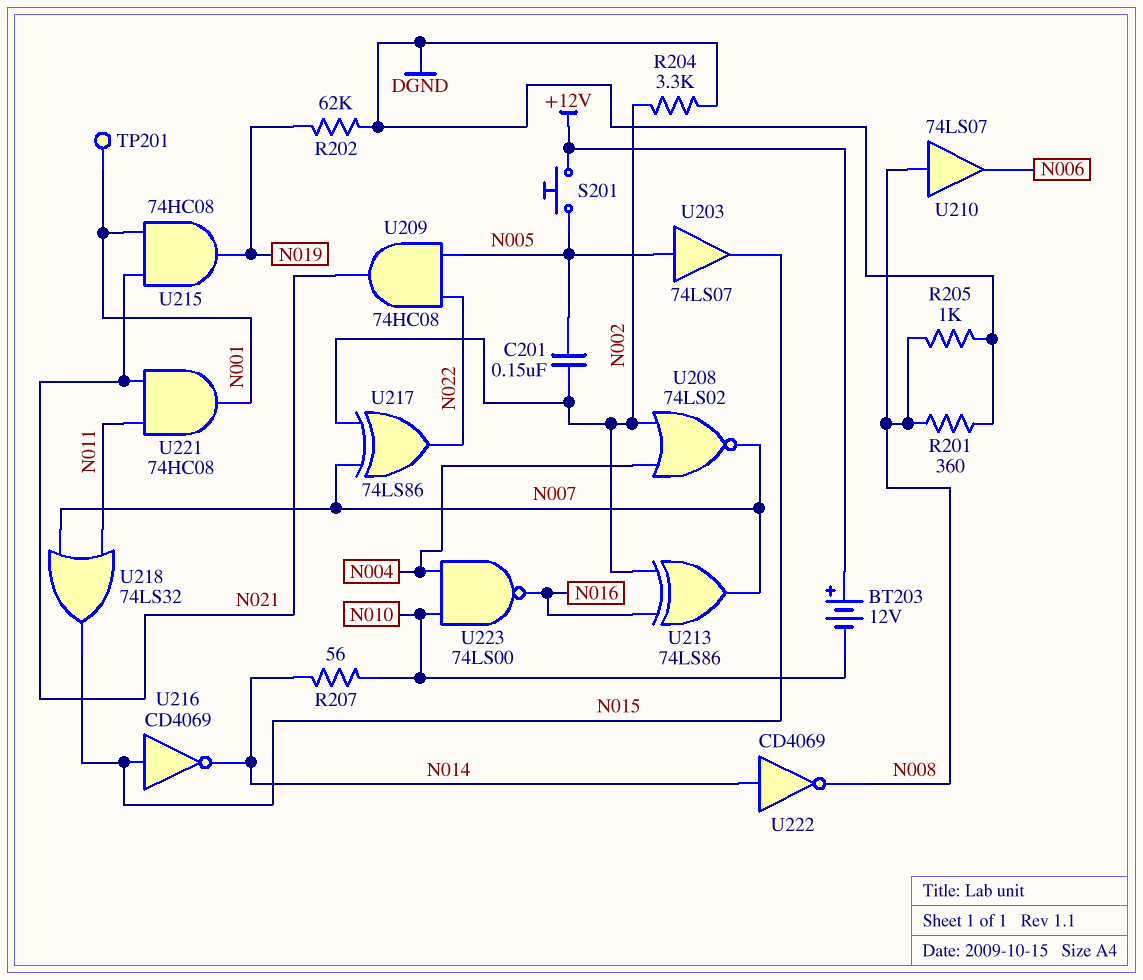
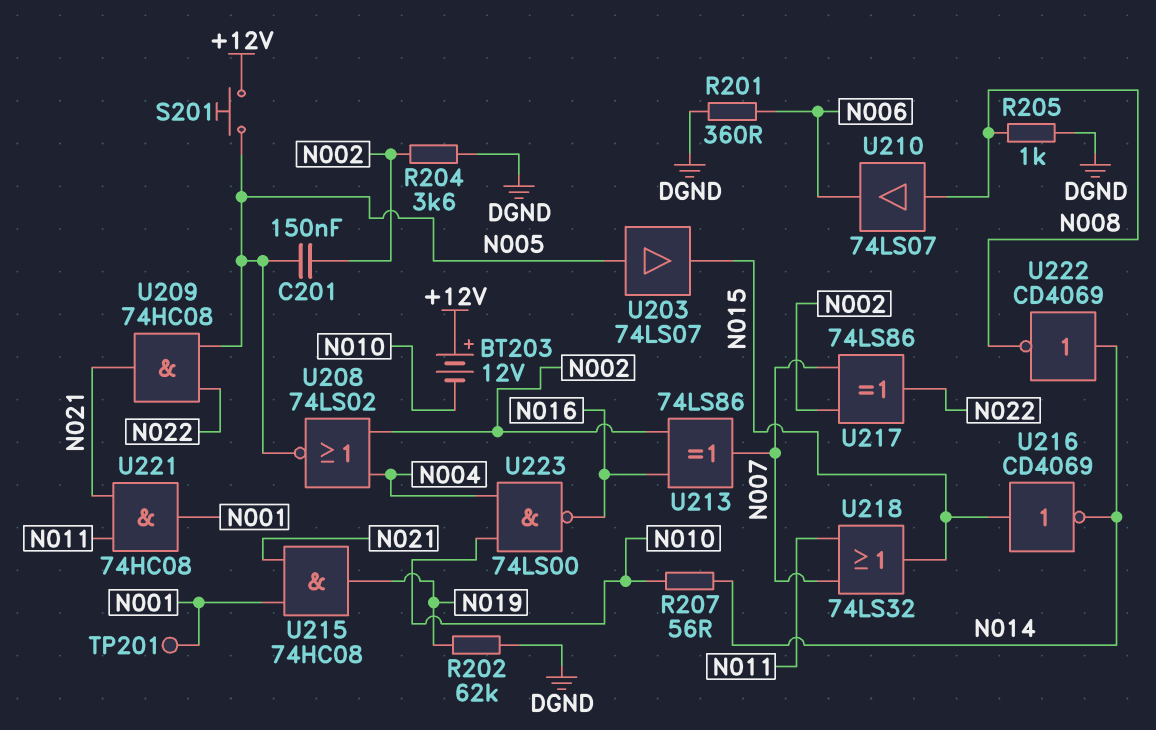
R201: 360 (DGND, N008) -> 360 (DGND, N006)
R204: 3.3k (DGND, N002) -> 3.6k (DGND, N002)
U208: NOR 74LS02 (in N002, in N004, out N007) -> NOR 74LS02 (in N002, in N004, out N005)

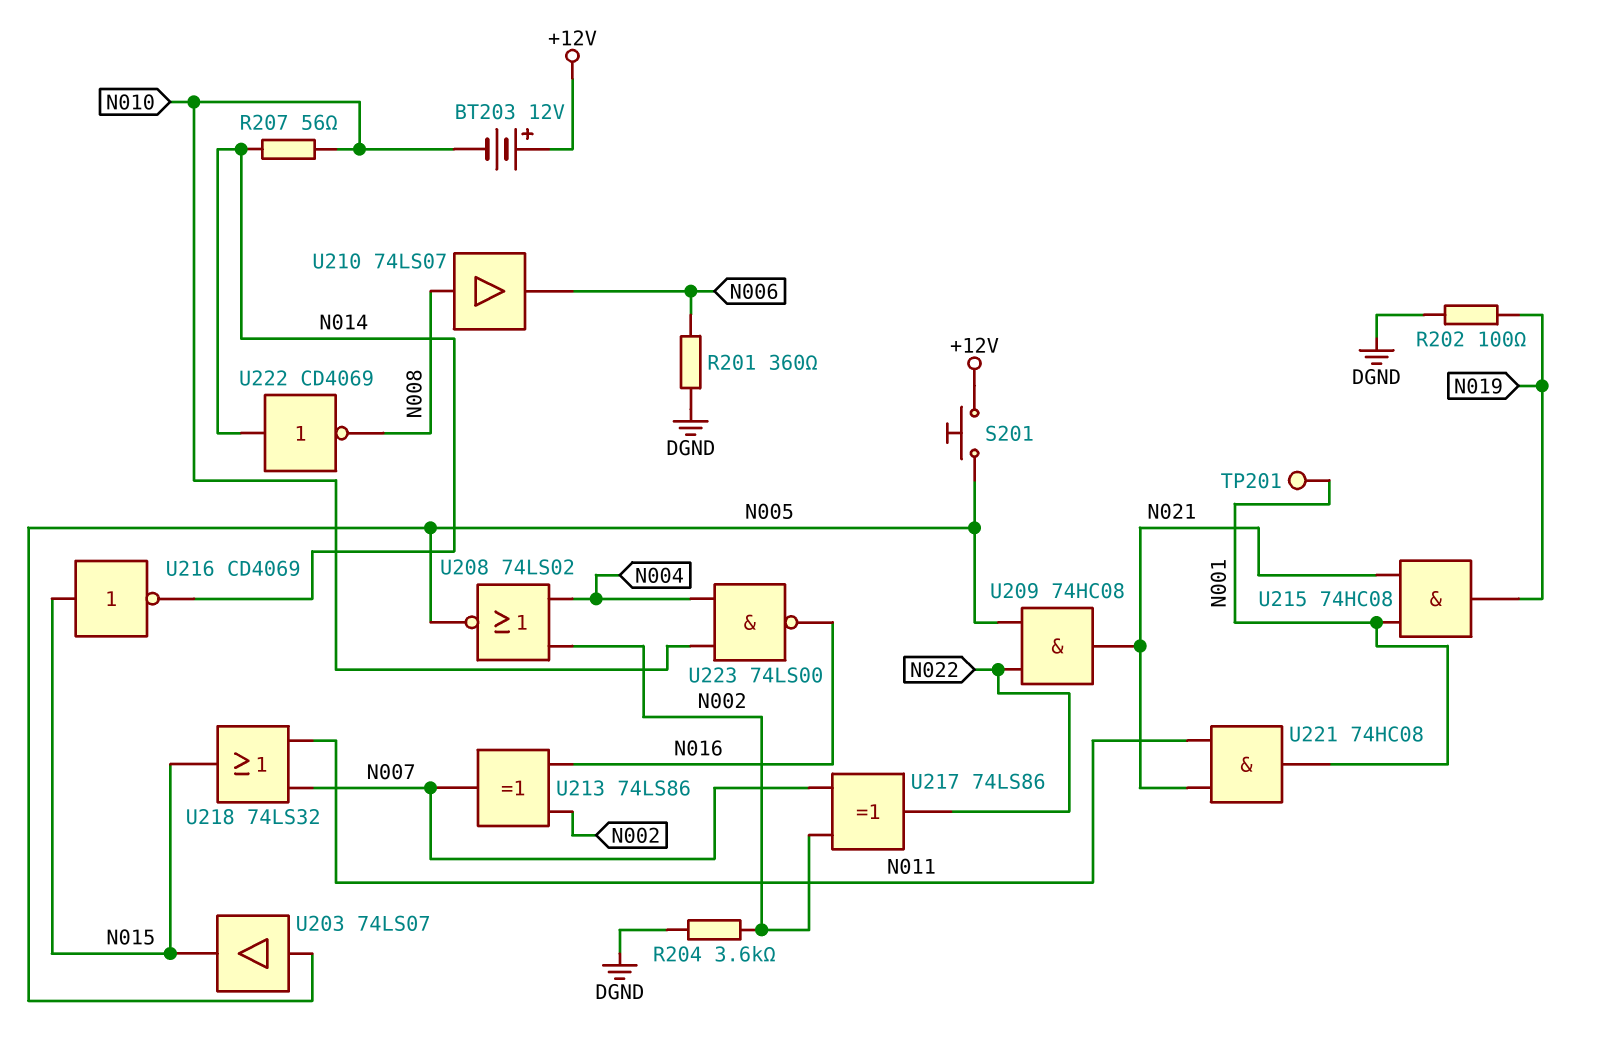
C201: 150nF (N002, N005) -> none
R202: 62k (DGND, N019) -> 100 (DGND, N019)
R205: 1k (DGND, N008) -> none

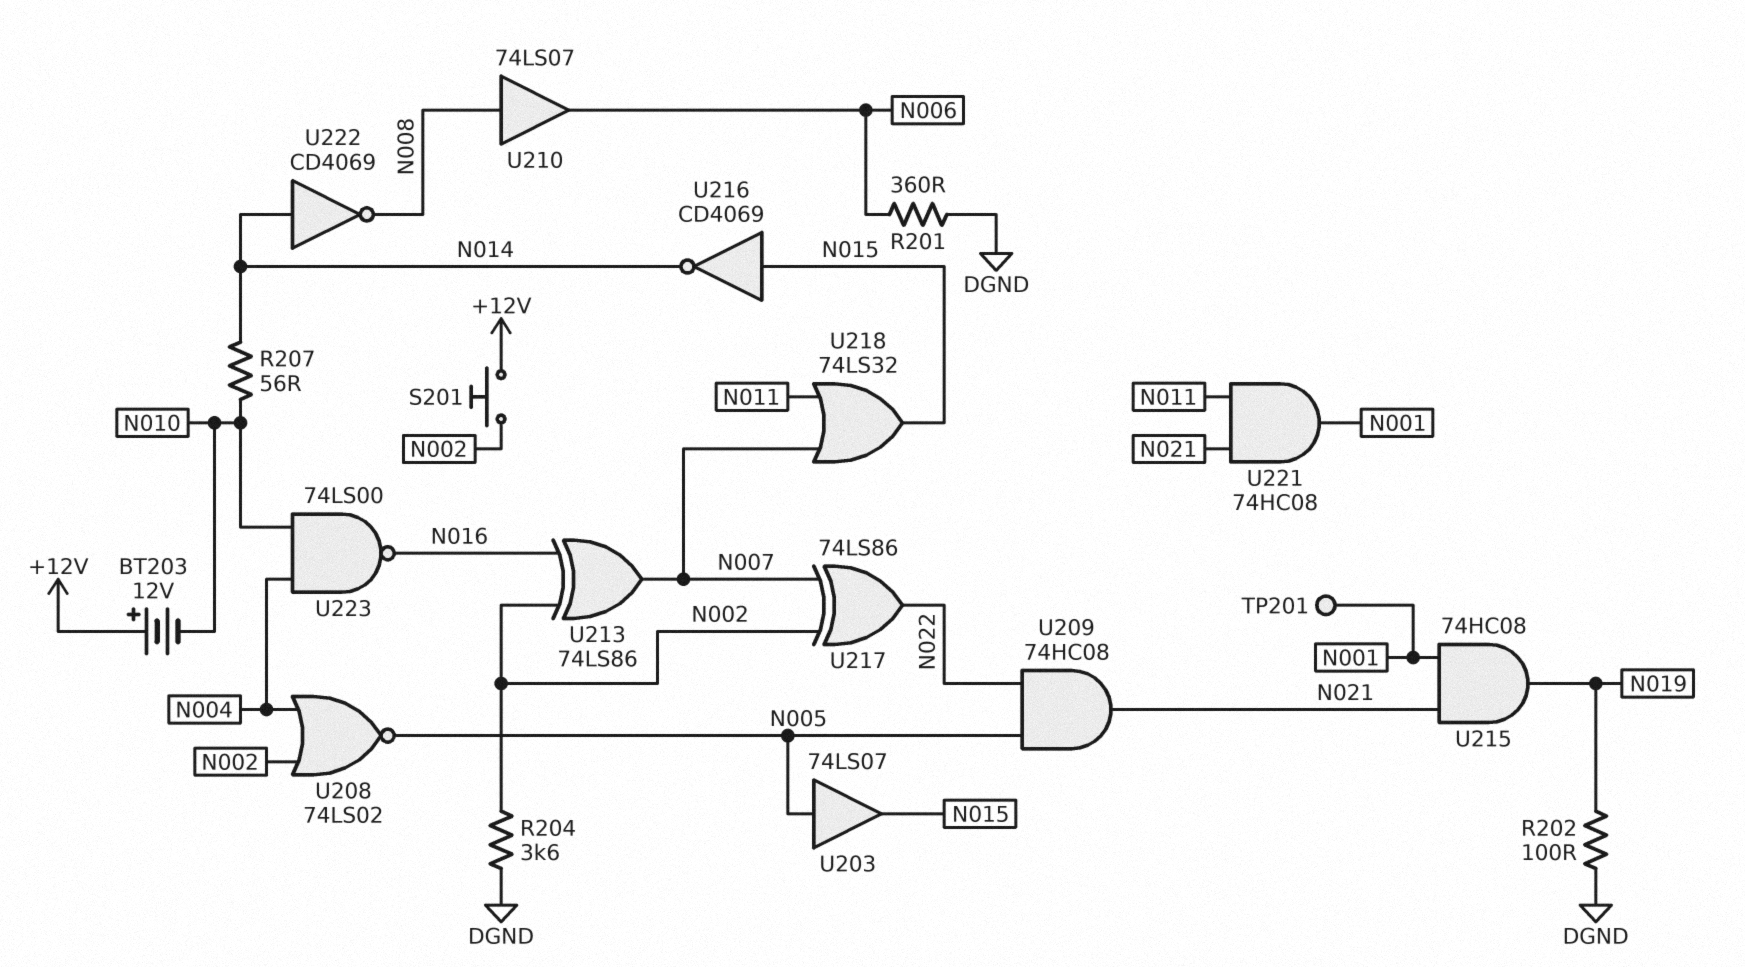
S201: button (+12V, N005) -> button (+12V, N002)

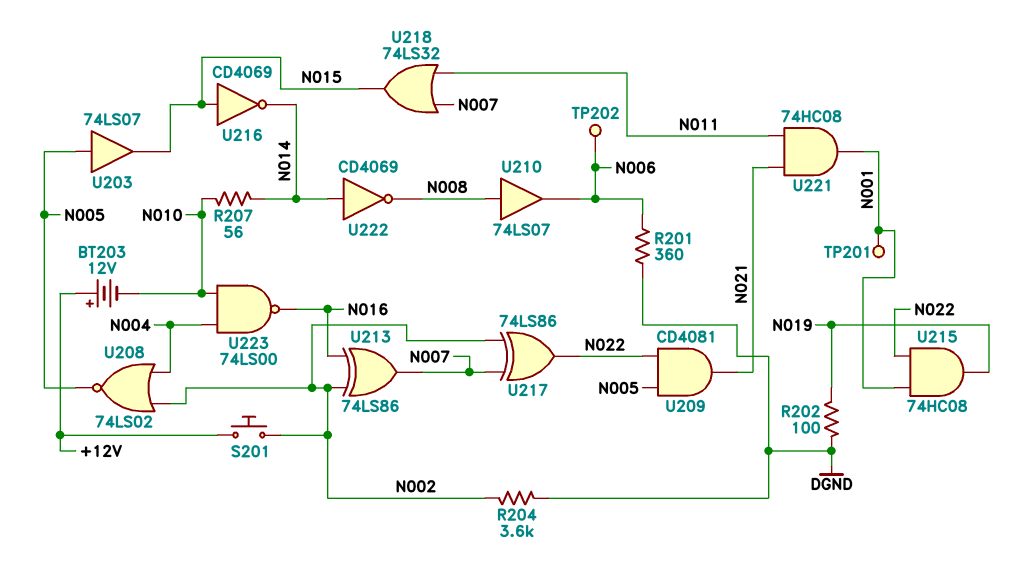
TP202: none -> test point (N006)
U209: AND 74HC08 (in N005, in N022, out N021) -> AND CD4081 (in N005, in N022, out N021)
U215: AND 74HC08 (in N001, in N021, out N019) -> AND 74HC08 (in N001, in N022, out N019)

